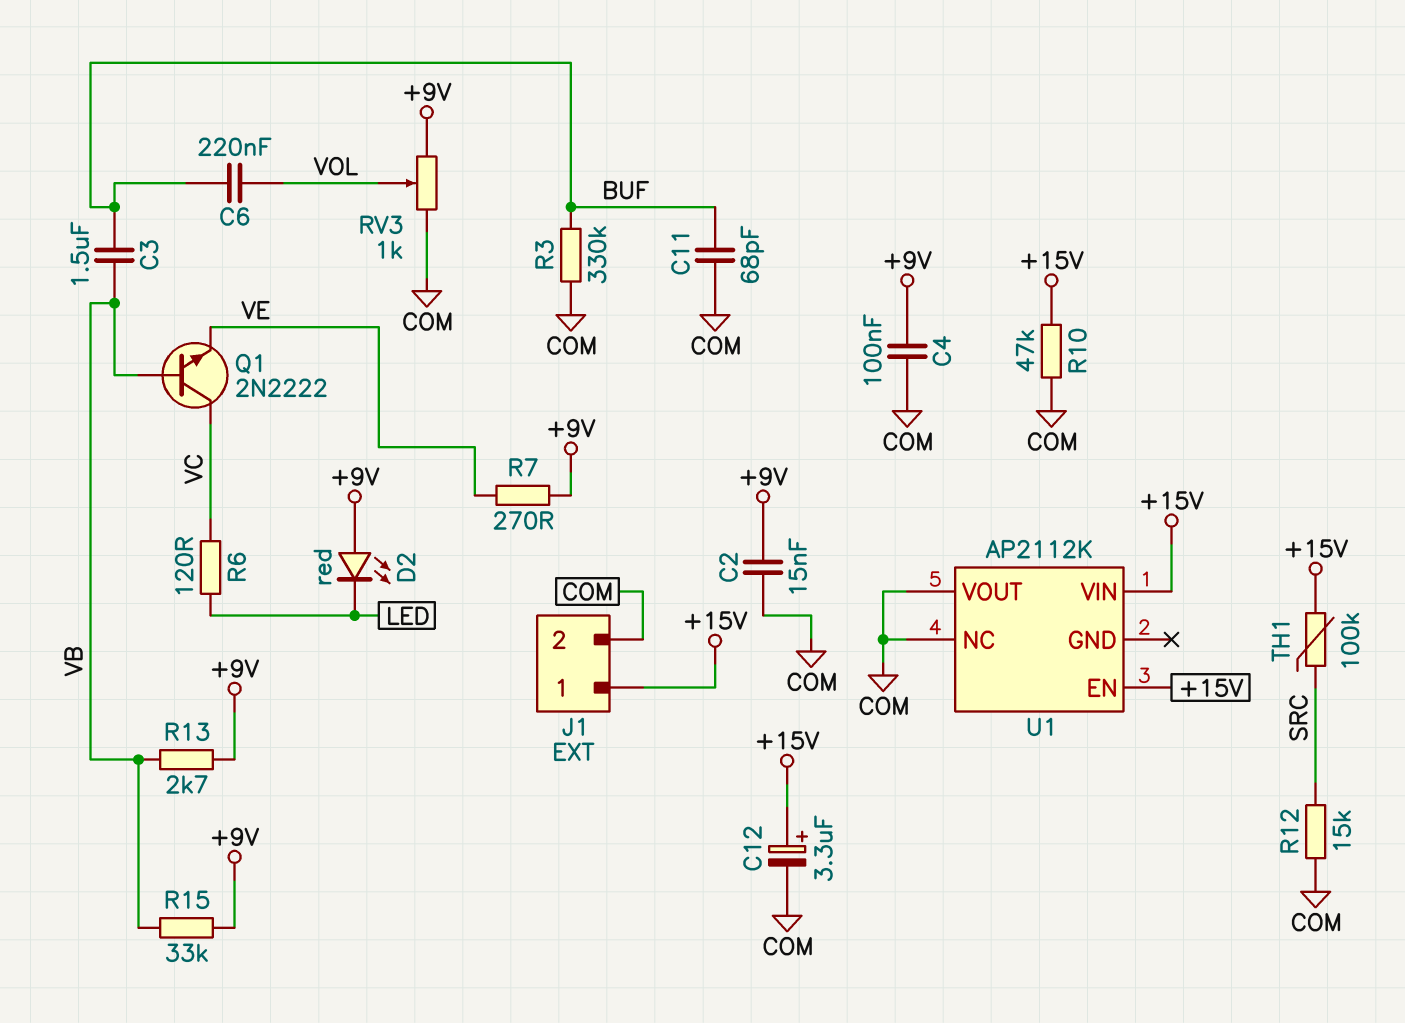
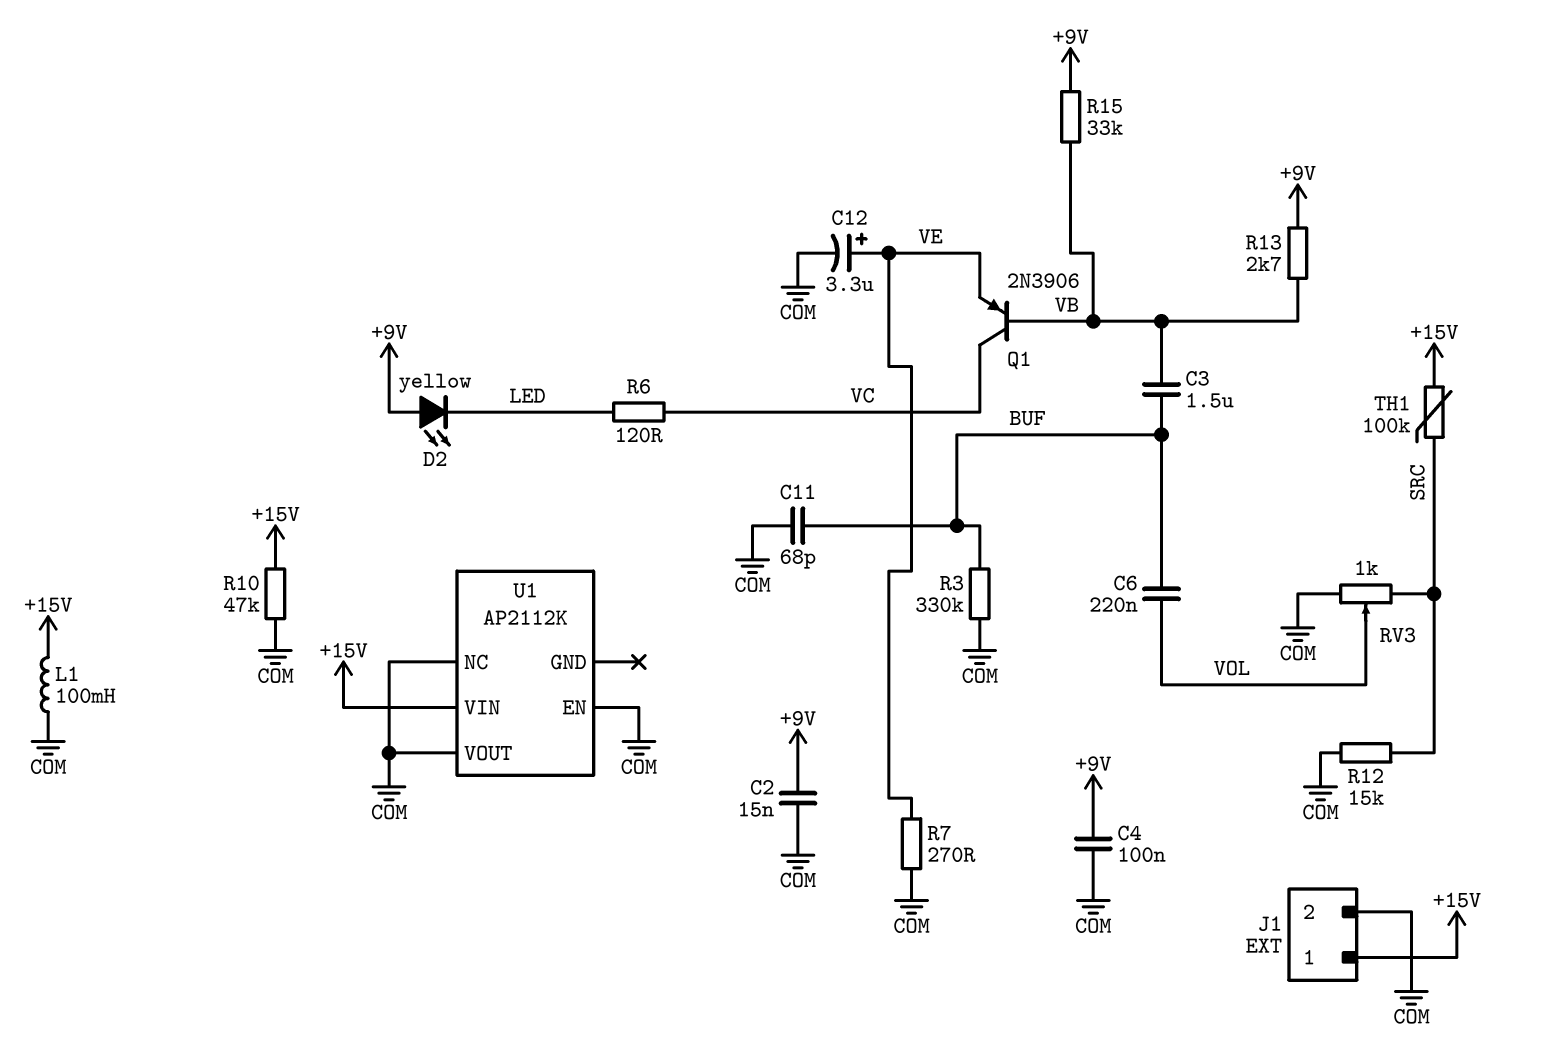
C12: 3.3uF (plus +15V, minus COM) -> 3.3uF (plus VE, minus COM)
D2: LED red (A +9V, K LED) -> LED yellow (A +9V, K LED)
L1: none -> 100mH (+15V, COM)
Q1: NPN 2N2222 (B VB, C VC, E VE) -> PNP 2N3906 (B VB, C VC, E VE)
R7: 270 (+9V, VE) -> 270 (COM, VE)
RV3: 1k (+9V, COM, wiper VOL) -> 1k (COM, SRC, wiper VOL)
U1 pin EN: +15V -> COM

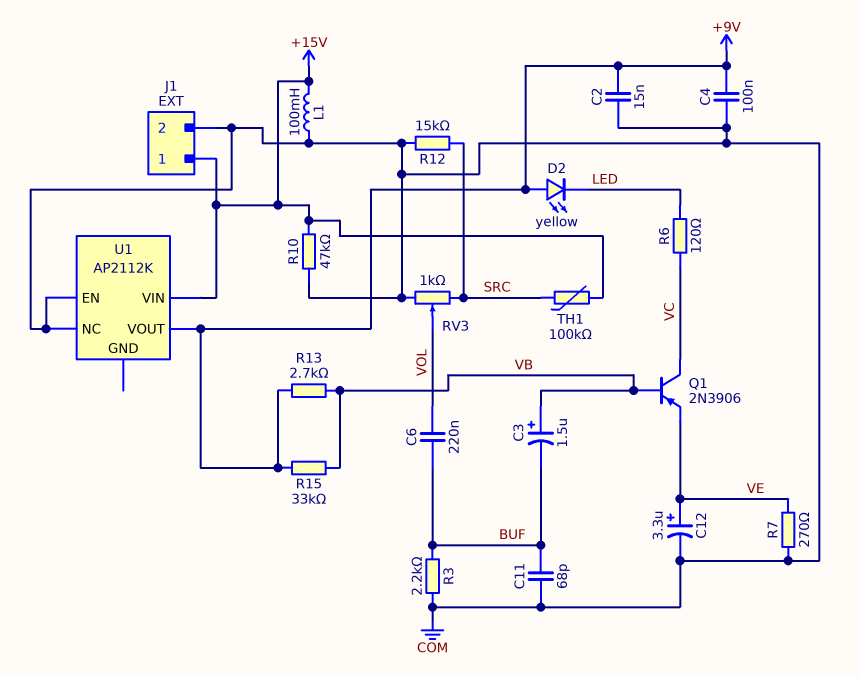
C3: 1.5uF (BUF, VB) -> 1.5uF (plus VB, minus BUF)
R3: 330k (BUF, COM) -> 2.2k (BUF, COM)
U1 pin VOUT: COM -> +9V

